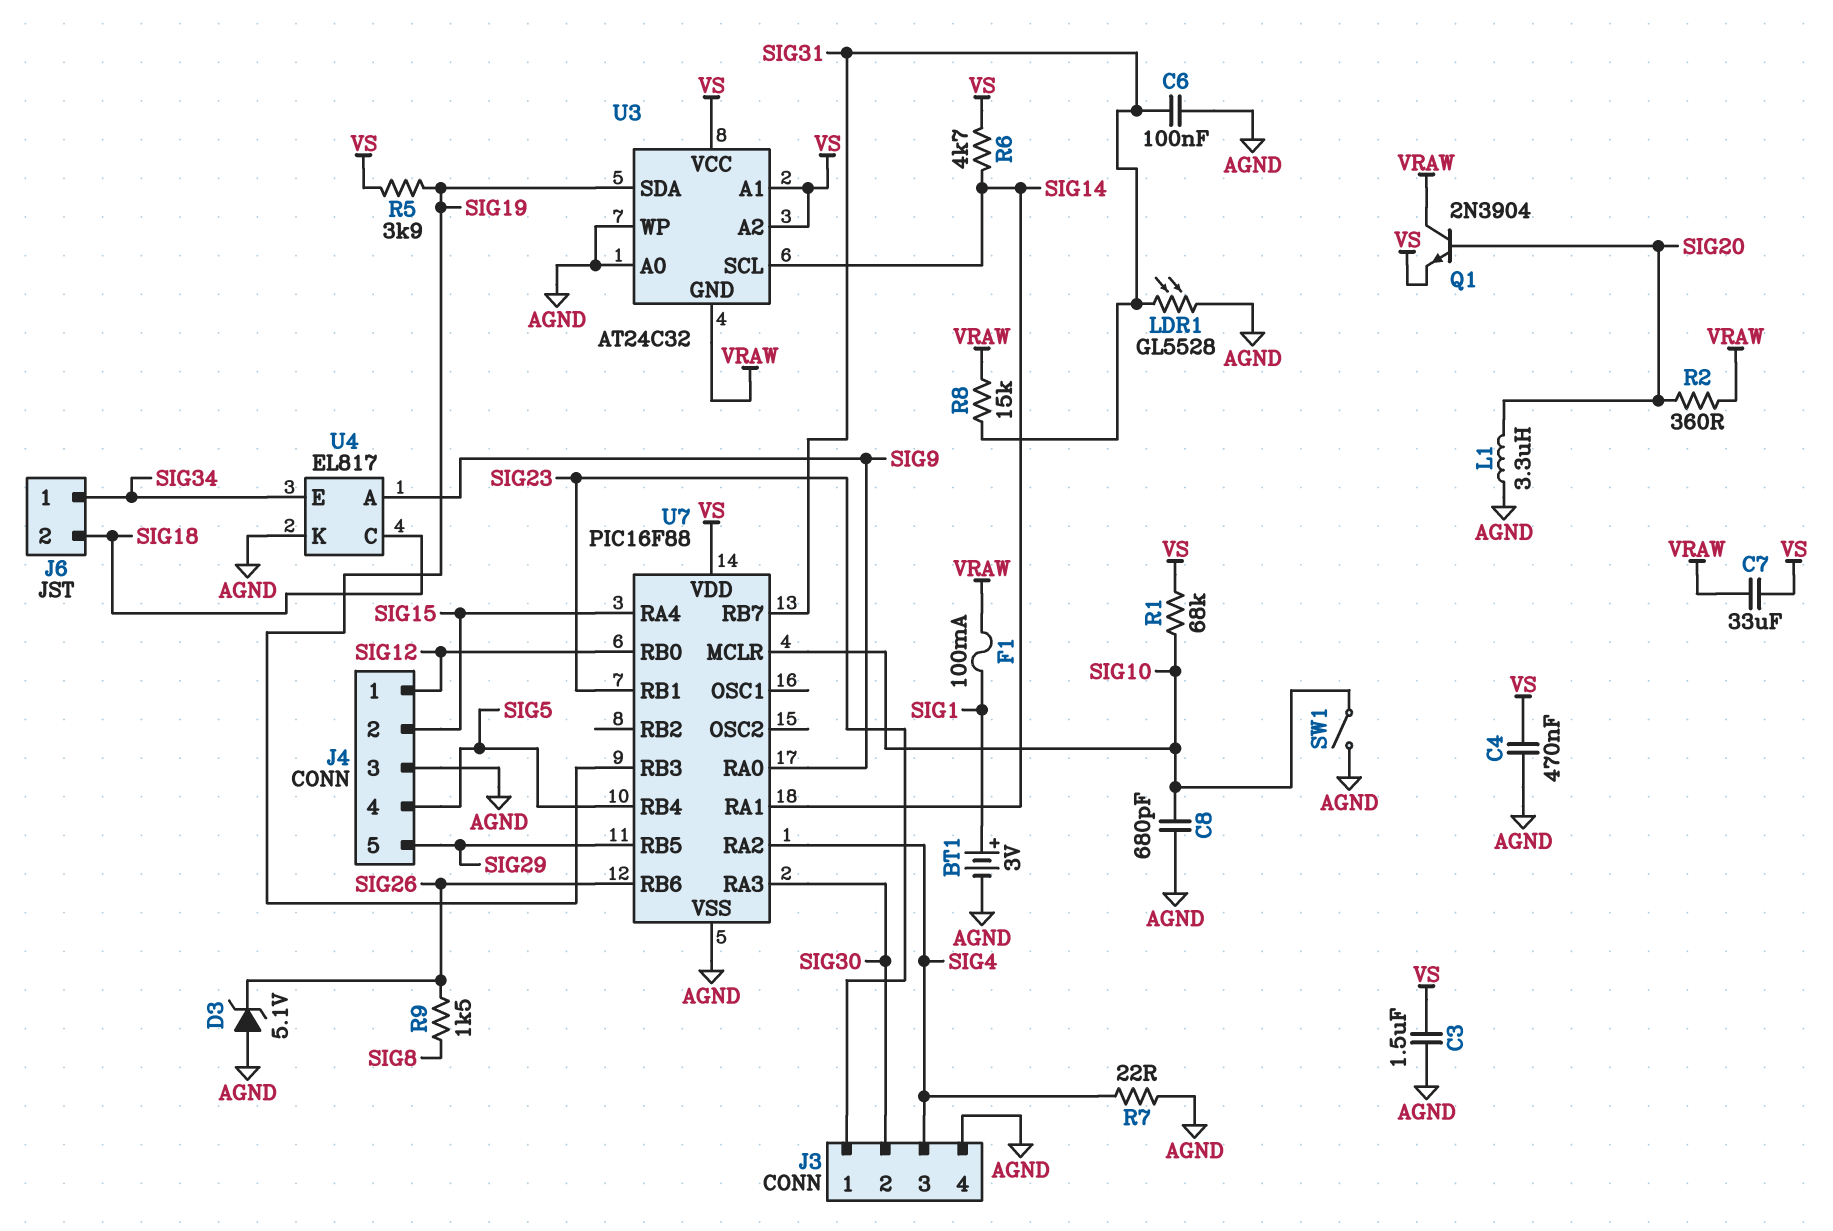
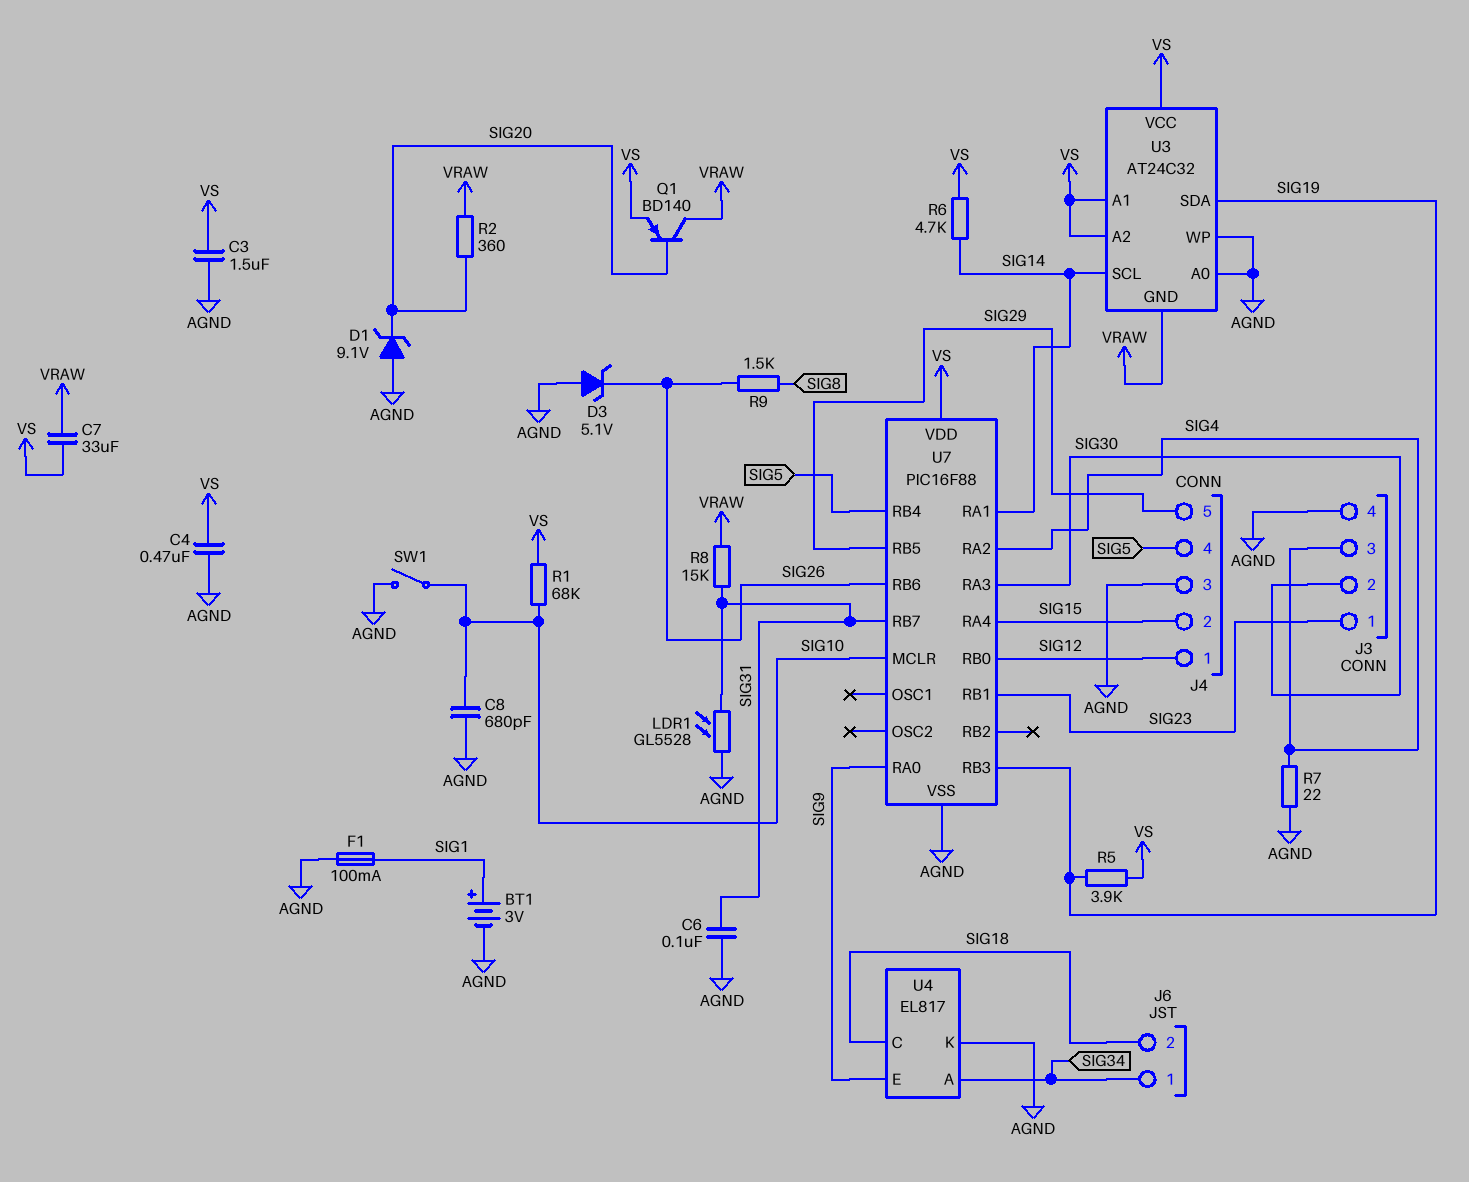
D1: none -> zener 9.1V (A AGND, K SIG20)
F1: 100mA (SIG1, VRAW) -> 100mA (AGND, SIG1)
L1: 3.3uH (AGND, SIG20) -> none
Q1: NPN 2N3904 (B SIG20, C VRAW, E VS) -> PNP BD140 (B SIG20, C VRAW, E VS)
U4 pin A: SIG9 -> SIG34
U4 pin E: SIG34 -> SIG9

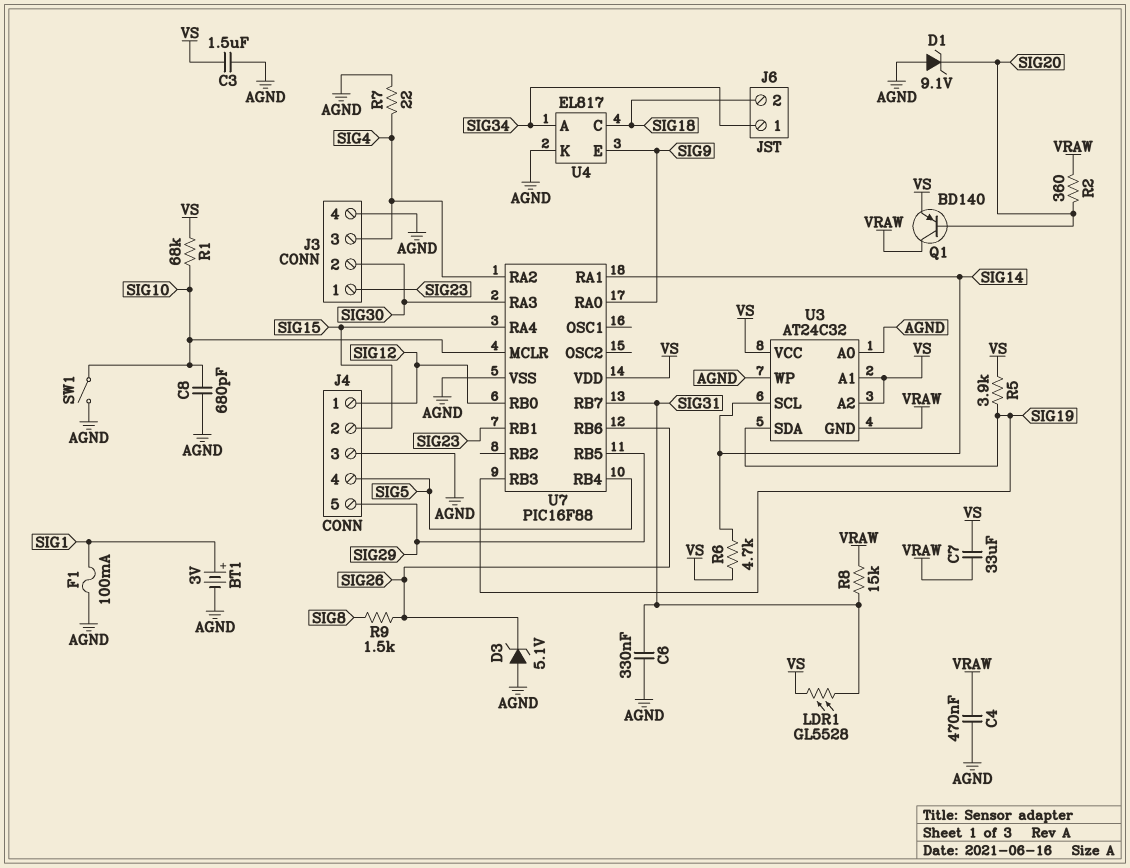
C4: 470nF (AGND, VS) -> 470nF (AGND, VRAW)
C6: 100nF (AGND, SIG31) -> 330nF (AGND, SIG31)
LDR1: GL5528 (AGND, SIG31) -> GL5528 (SIG31, VS)

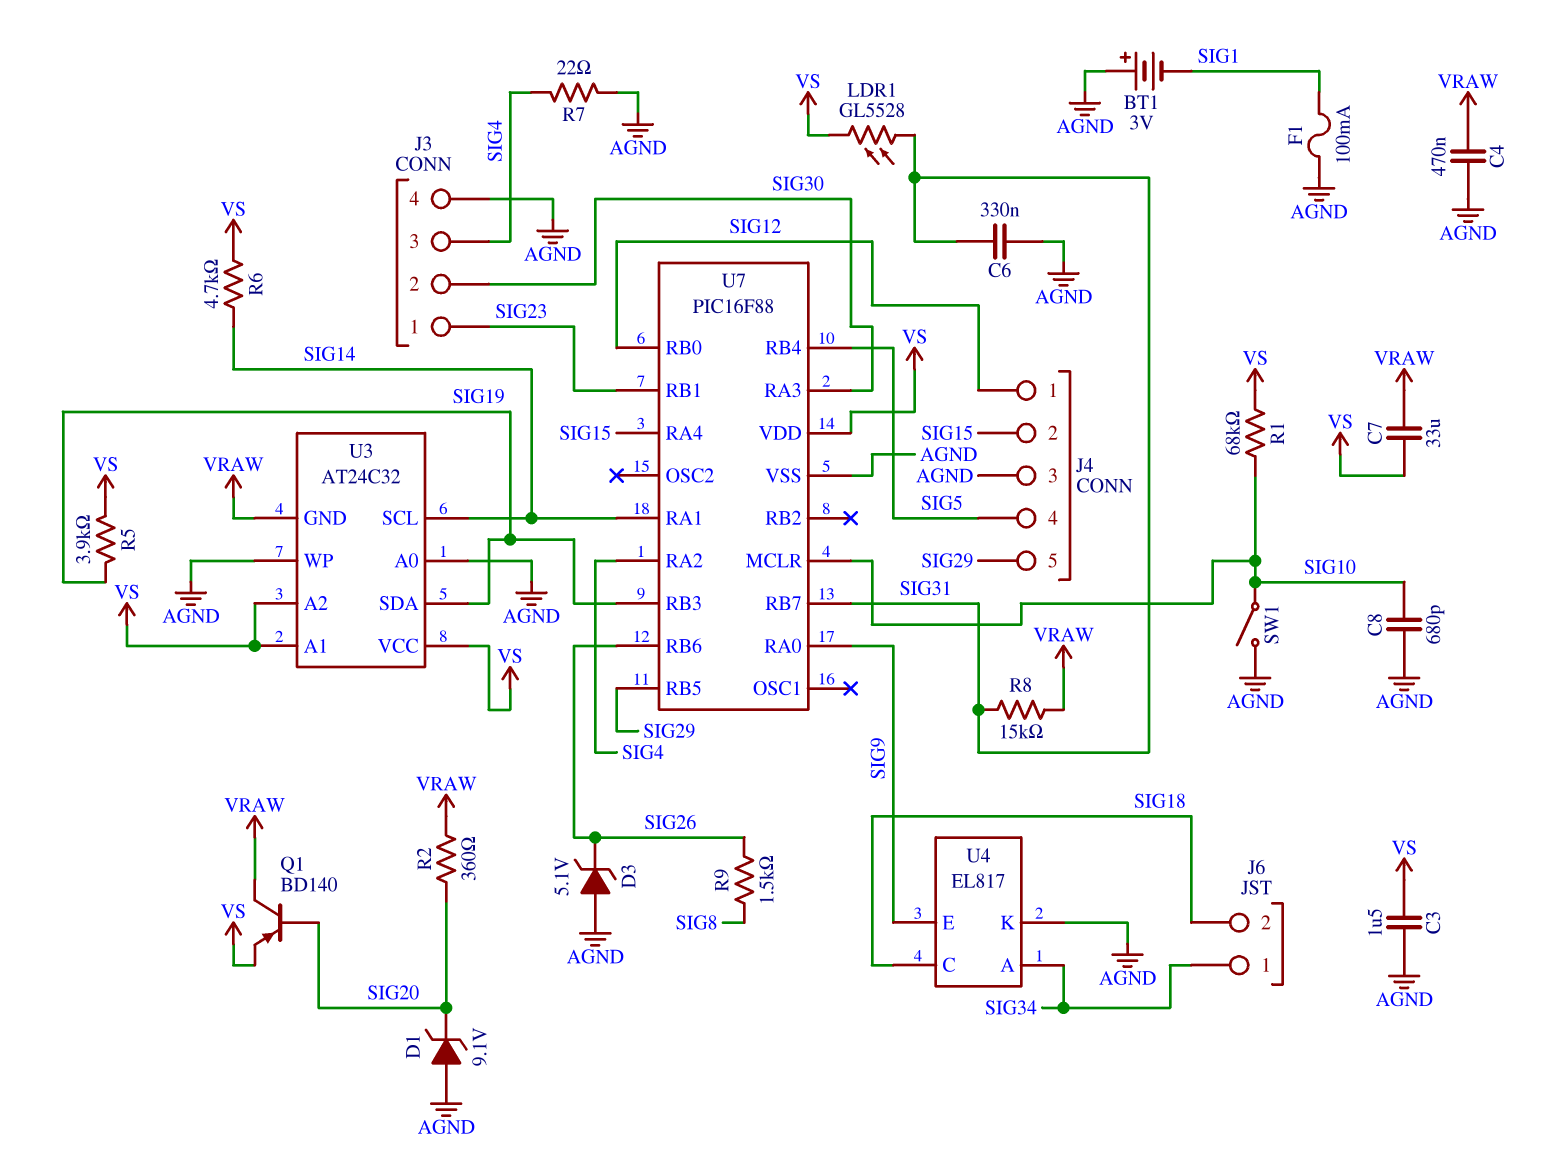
BT1: 3V (plus SIG1, minus AGND) -> 3V (plus AGND, minus SIG1)

